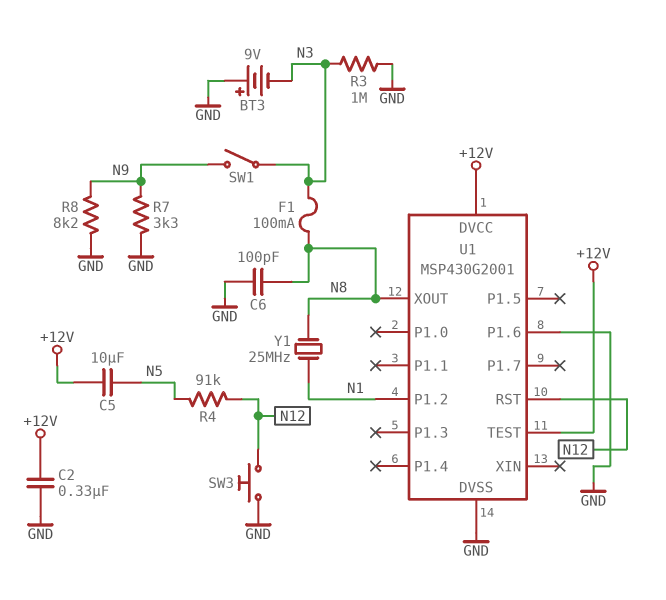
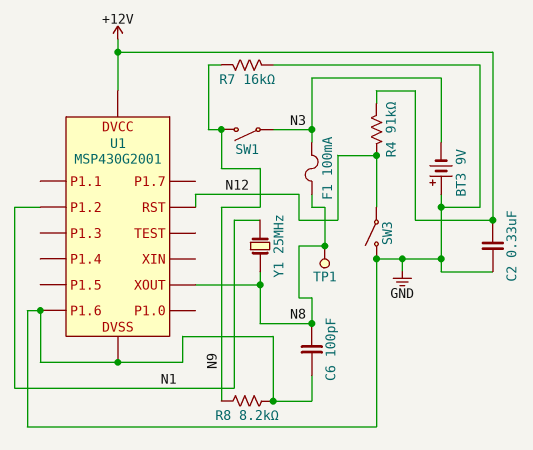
C5: 10uF (+12V, N5) -> none
R3: 1M (GND, N3) -> none
R4: 91k (N5, N12) -> 91k (+12V, N12)
R7: 3.3k (GND, N9) -> 16k (GND, N9)
SW3: button (GND, N12) -> switch (GND, N12)
TP1: none -> test point (N8)
U1 pin TEST: +12V -> none

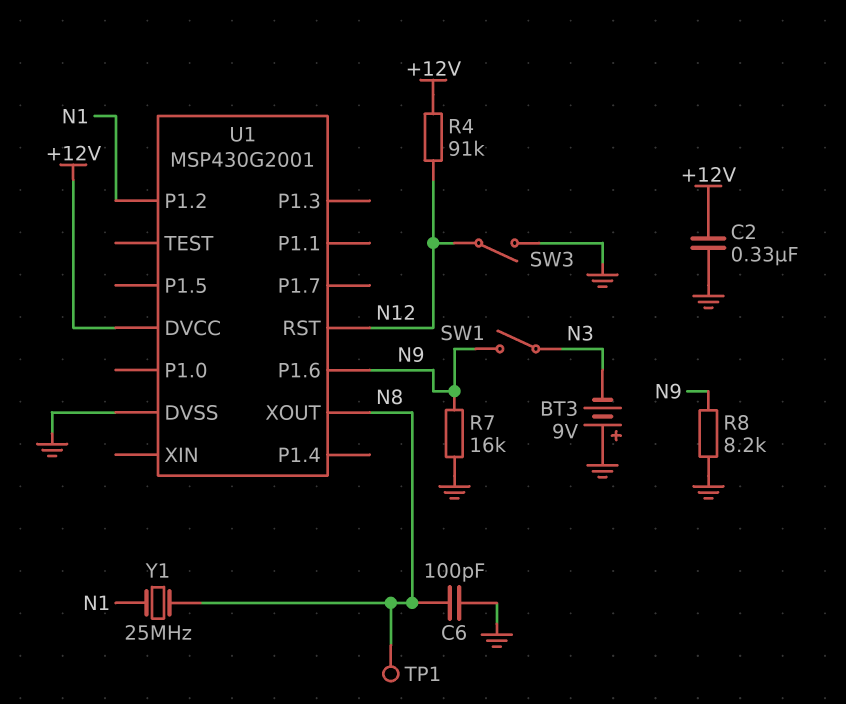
F1: 100mA (N3, N8) -> none
U1 pin P1.6: GND -> N9

